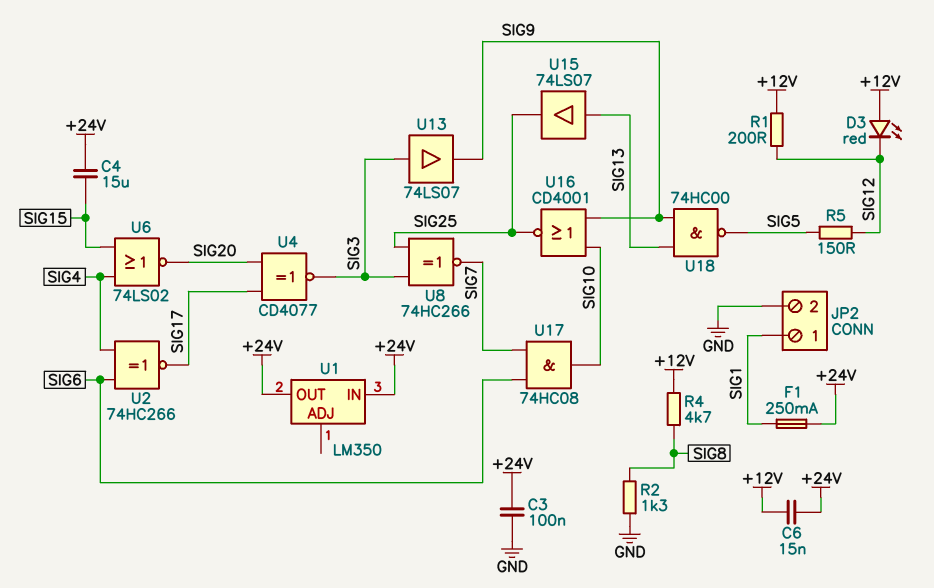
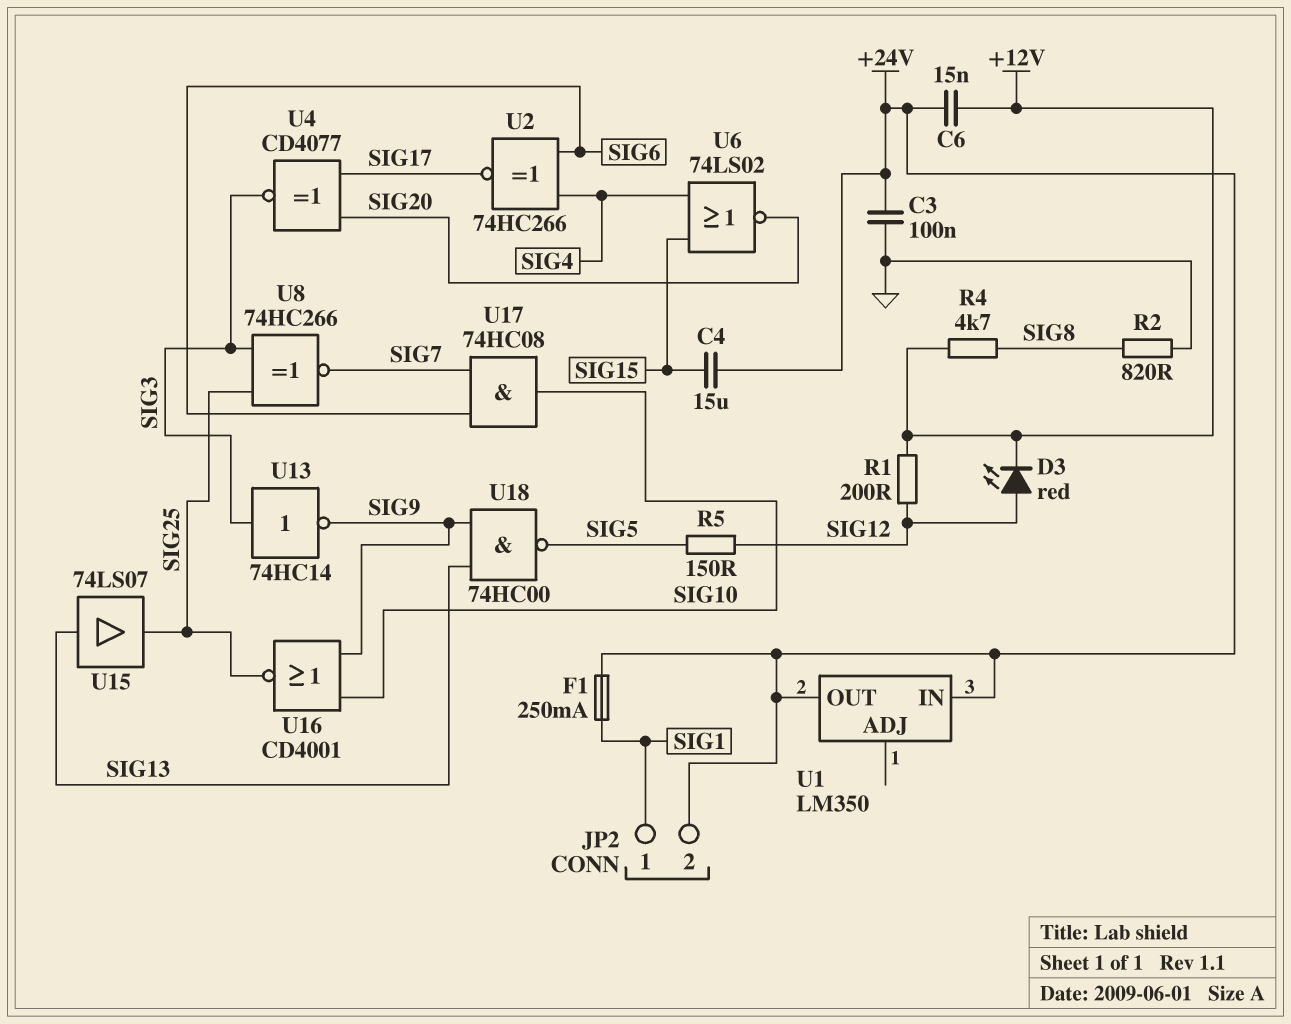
D3: LED red (A +12V, K SIG12) -> LED red (A SIG12, K +12V)
JP2 pin 2: GND -> +24V
R2: 1.3k (GND, SIG8) -> 820 (GND, SIG8)
U13: buffer 74LS07 (in SIG3, out SIG9) -> NOT 74HC14 (in SIG3, out SIG9)

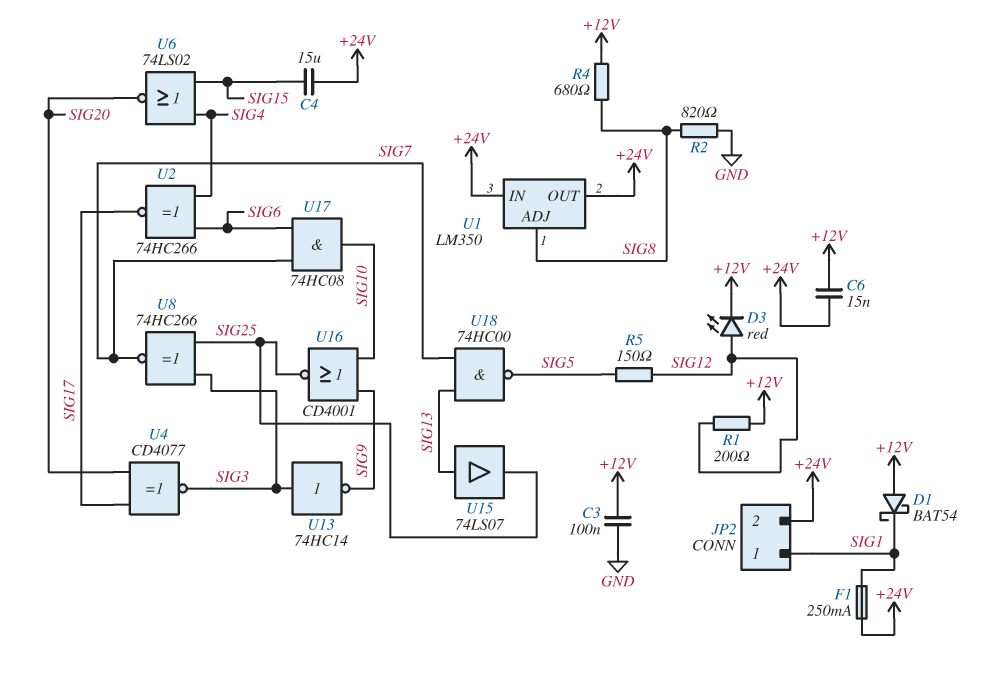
C3: 100nF (+24V, GND) -> 100nF (+12V, GND)
D1: none -> schottky BAT54 (A +12V, K SIG1)
R4: 4.7k (+12V, SIG8) -> 680 (+12V, SIG8)
U1 pin ADJ: none -> SIG8
U18: NAND 74HC00 (in SIG9, in SIG13, out SIG5) -> NAND 74HC00 (in SIG7, in SIG13, out SIG5)

